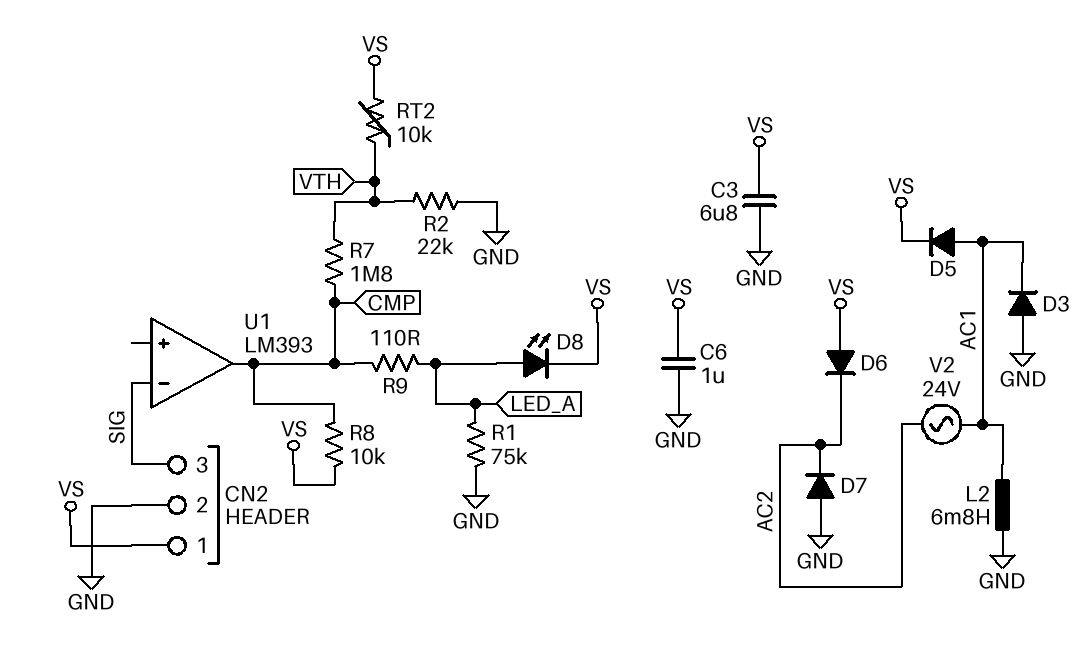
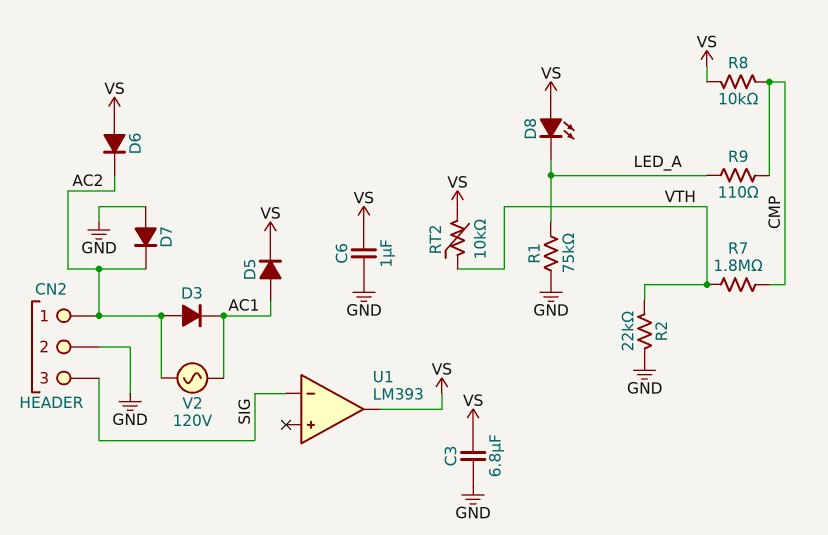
CN2 pin 1: VS -> AC2
D3: diode (A GND, K AC1) -> diode (A AC2, K AC1)
D8: LED (A LED_A, K VS) -> LED (A VS, K LED_A)
L2: 6.8mH (AC1, GND) -> none
U1 pin out: CMP -> VS
V2: AC 24V (AC1, AC2) -> AC 120V (AC1, AC2)

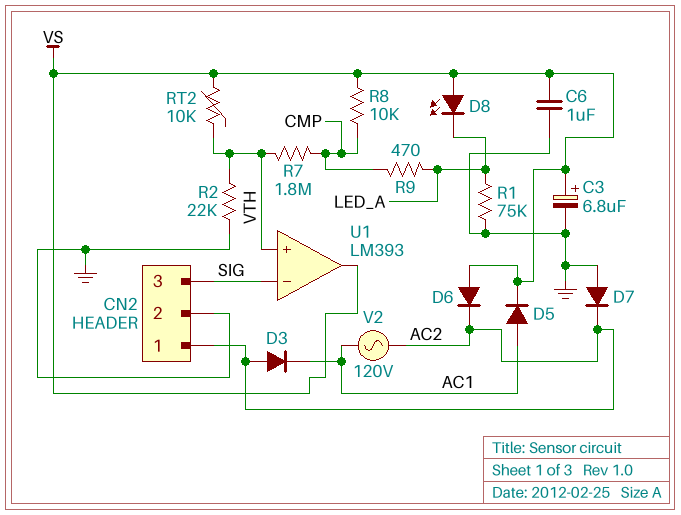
C3: 6.8uF (GND, VS) -> 6.8uF (plus VS, minus GND)
R9: 110 (CMP, LED_A) -> 470 (CMP, LED_A)
U1 pin in+: none -> VTH

